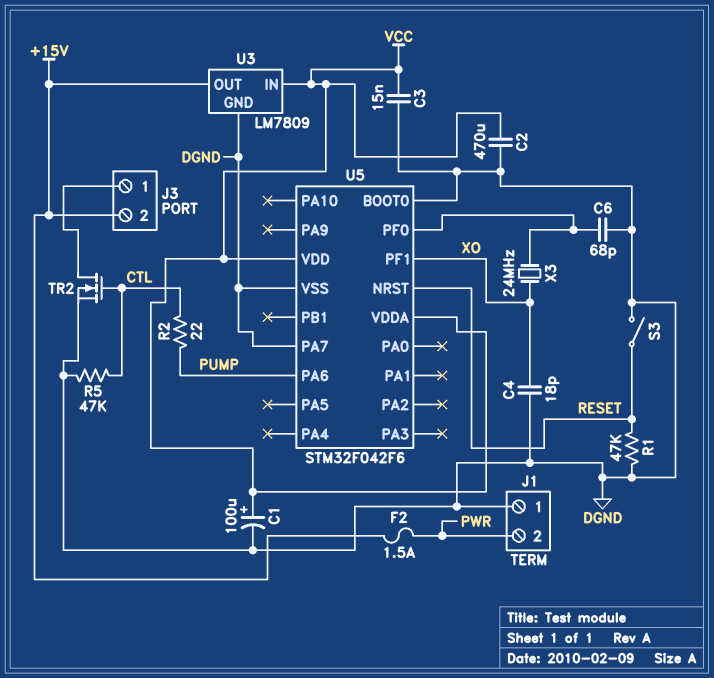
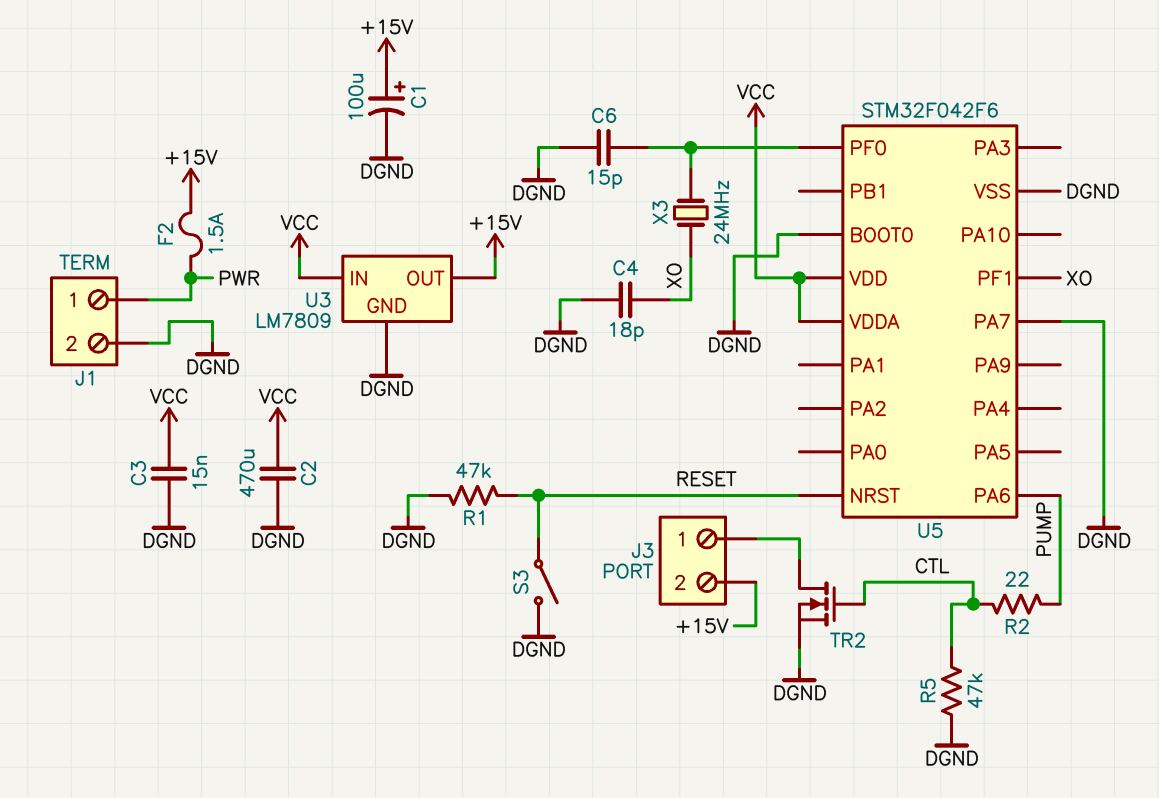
C1: 100uF (plus VCC, minus DGND) -> 100uF (plus +15V, minus DGND)
C6: 68pF (DGND, U5/PF0) -> 15pF (DGND, U5/PF0)
J1 pin 1: DGND -> PWR
J1 pin 2: PWR -> DGND

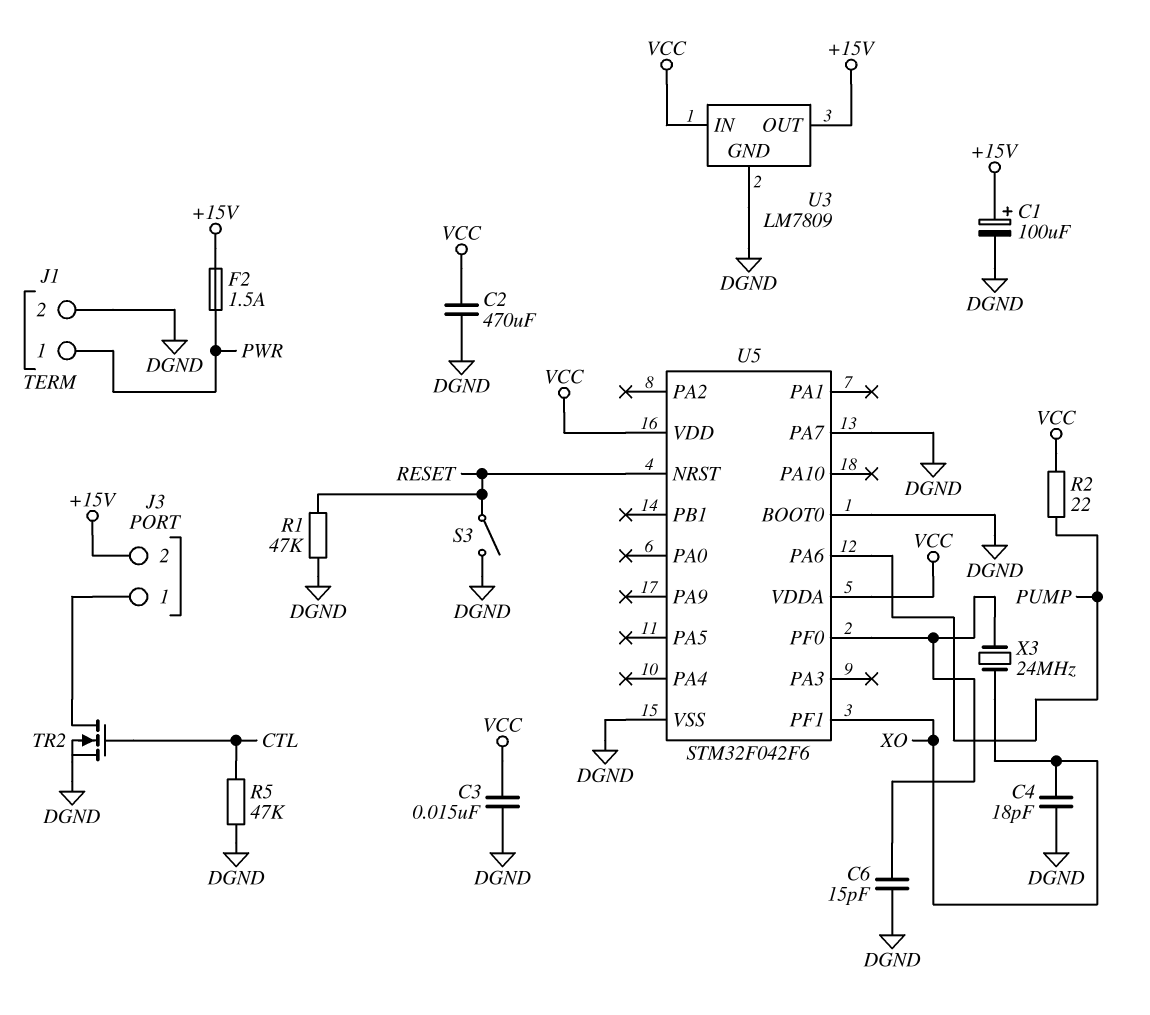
R2: 22 (CTL, PUMP) -> 22 (PUMP, VCC)

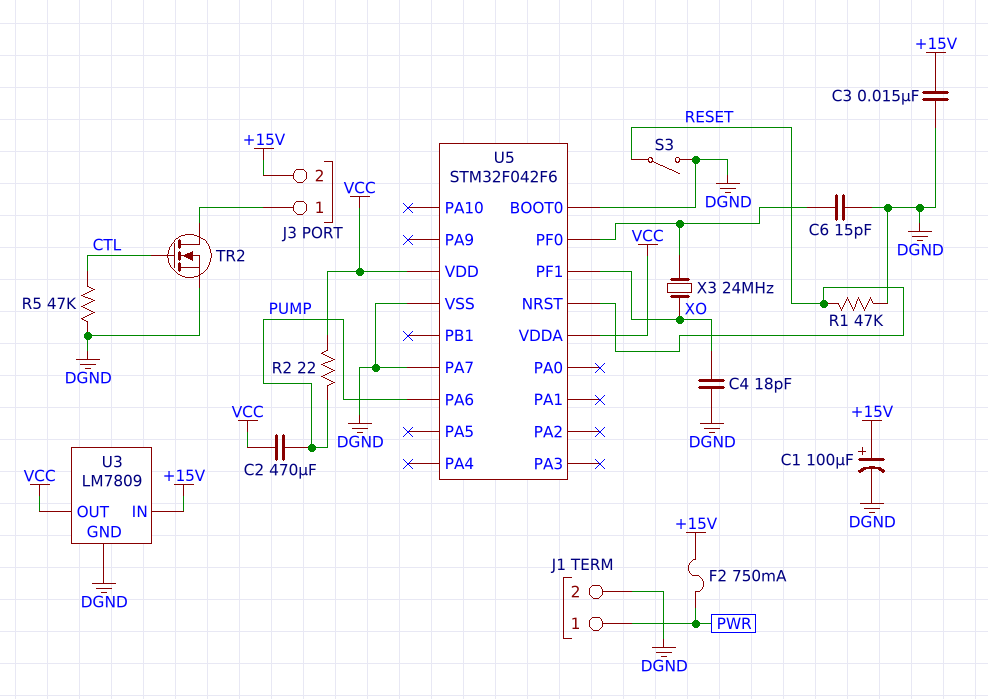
C2: 470uF (DGND, VCC) -> 470uF (PUMP, VCC)
C3: 15nF (DGND, VCC) -> 15nF (+15V, DGND)
F2: 1.5A (+15V, PWR) -> 750mA (+15V, PWR)
U3 pin IN: VCC -> +15V
U3 pin OUT: +15V -> VCC

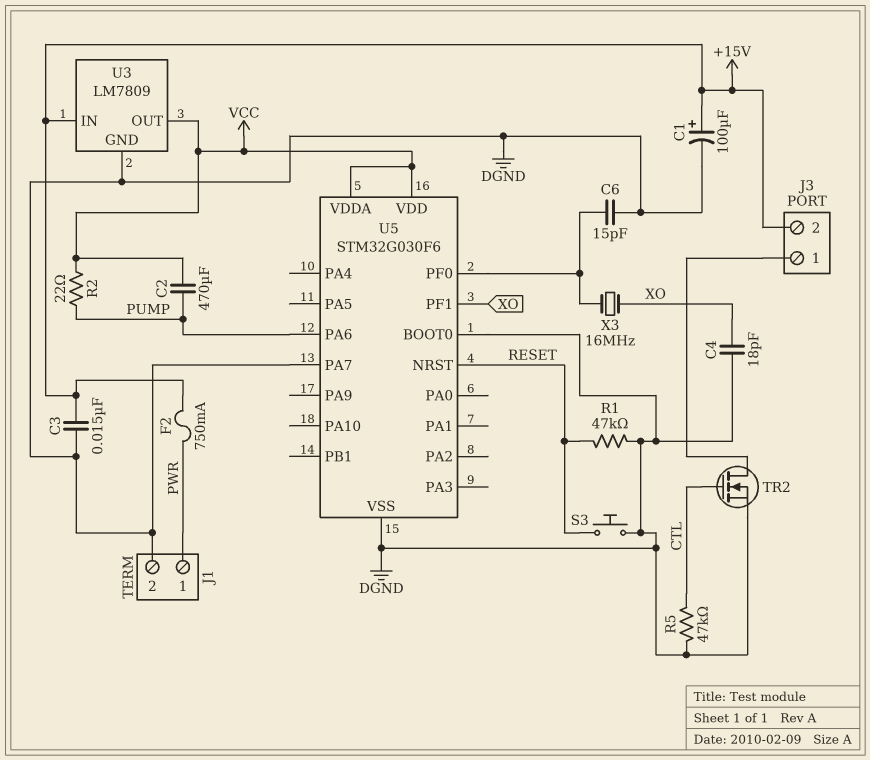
S3: switch (DGND, RESET) -> button (DGND, RESET)
U5: STM32F042F6 -> STM32G030F6
X3: 24MHz (U5/PF0, XO) -> 16MHz (U5/PF0, XO)

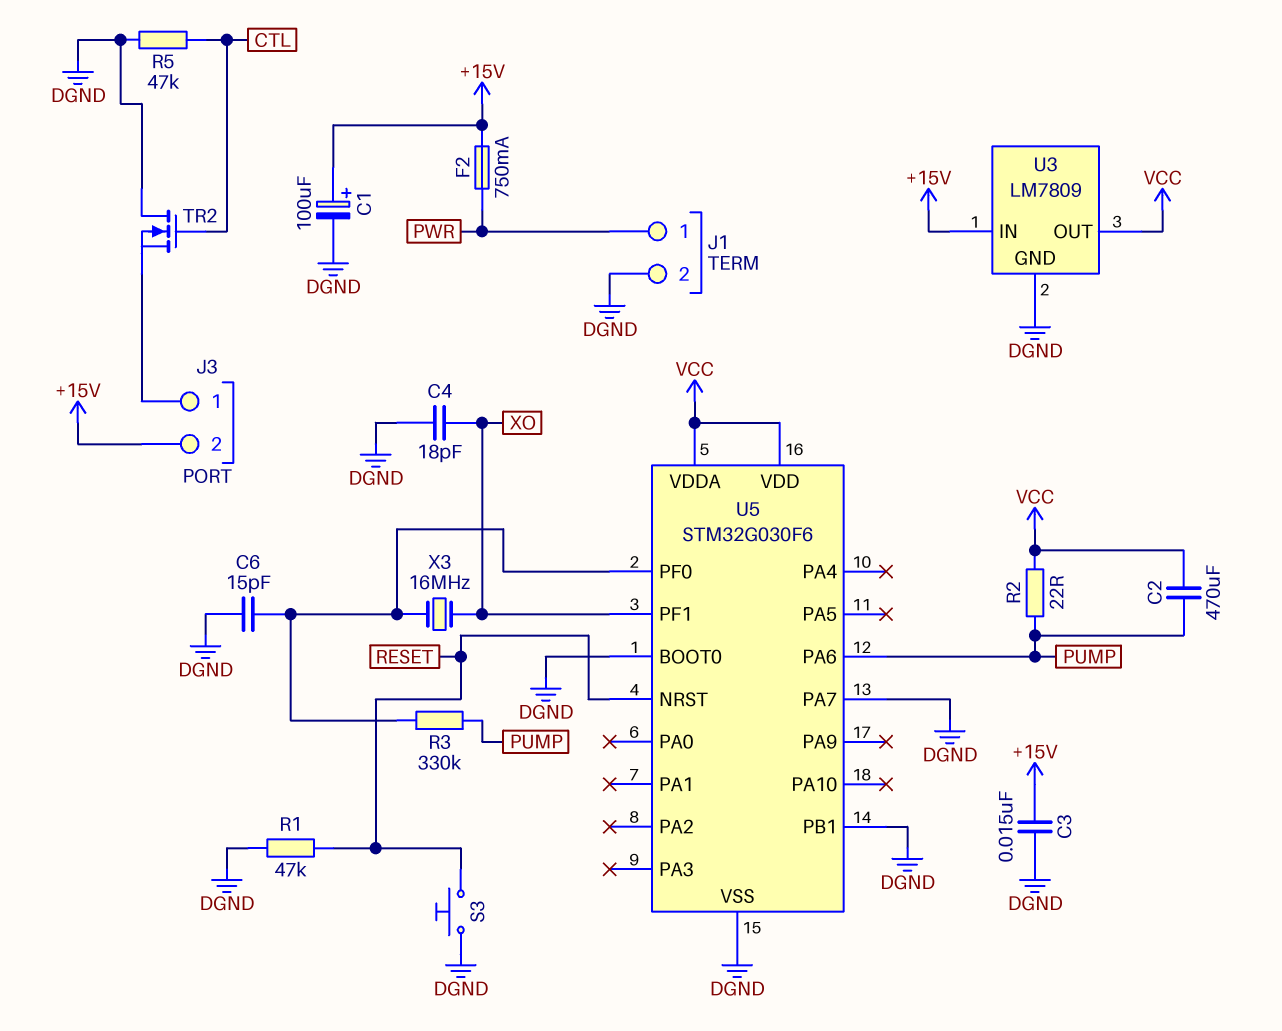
R3: none -> 330k (PUMP, U5/PF0)
TR2: NMOS (G CTL, D J3/1, S DGND) -> NMOS (G CTL, D DGND, S J3/1)
U5 pin PB1: none -> DGND

